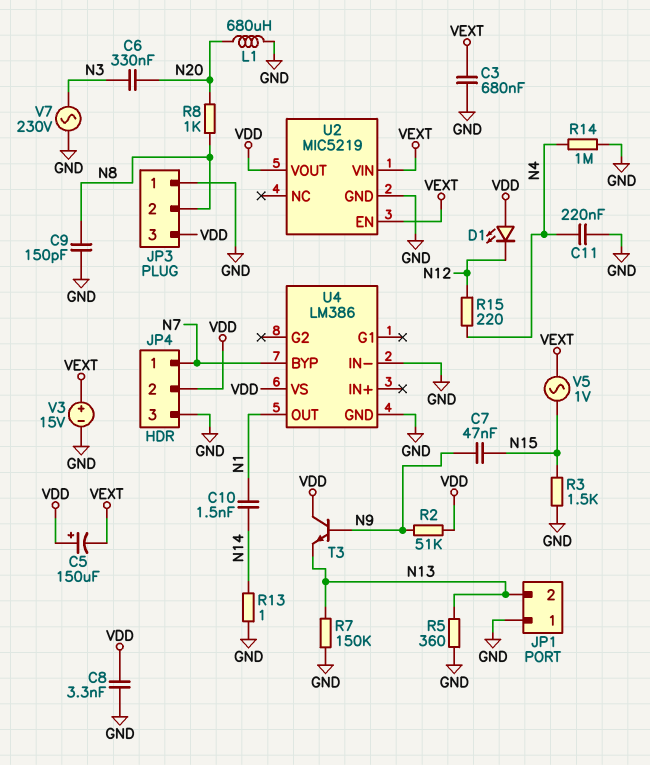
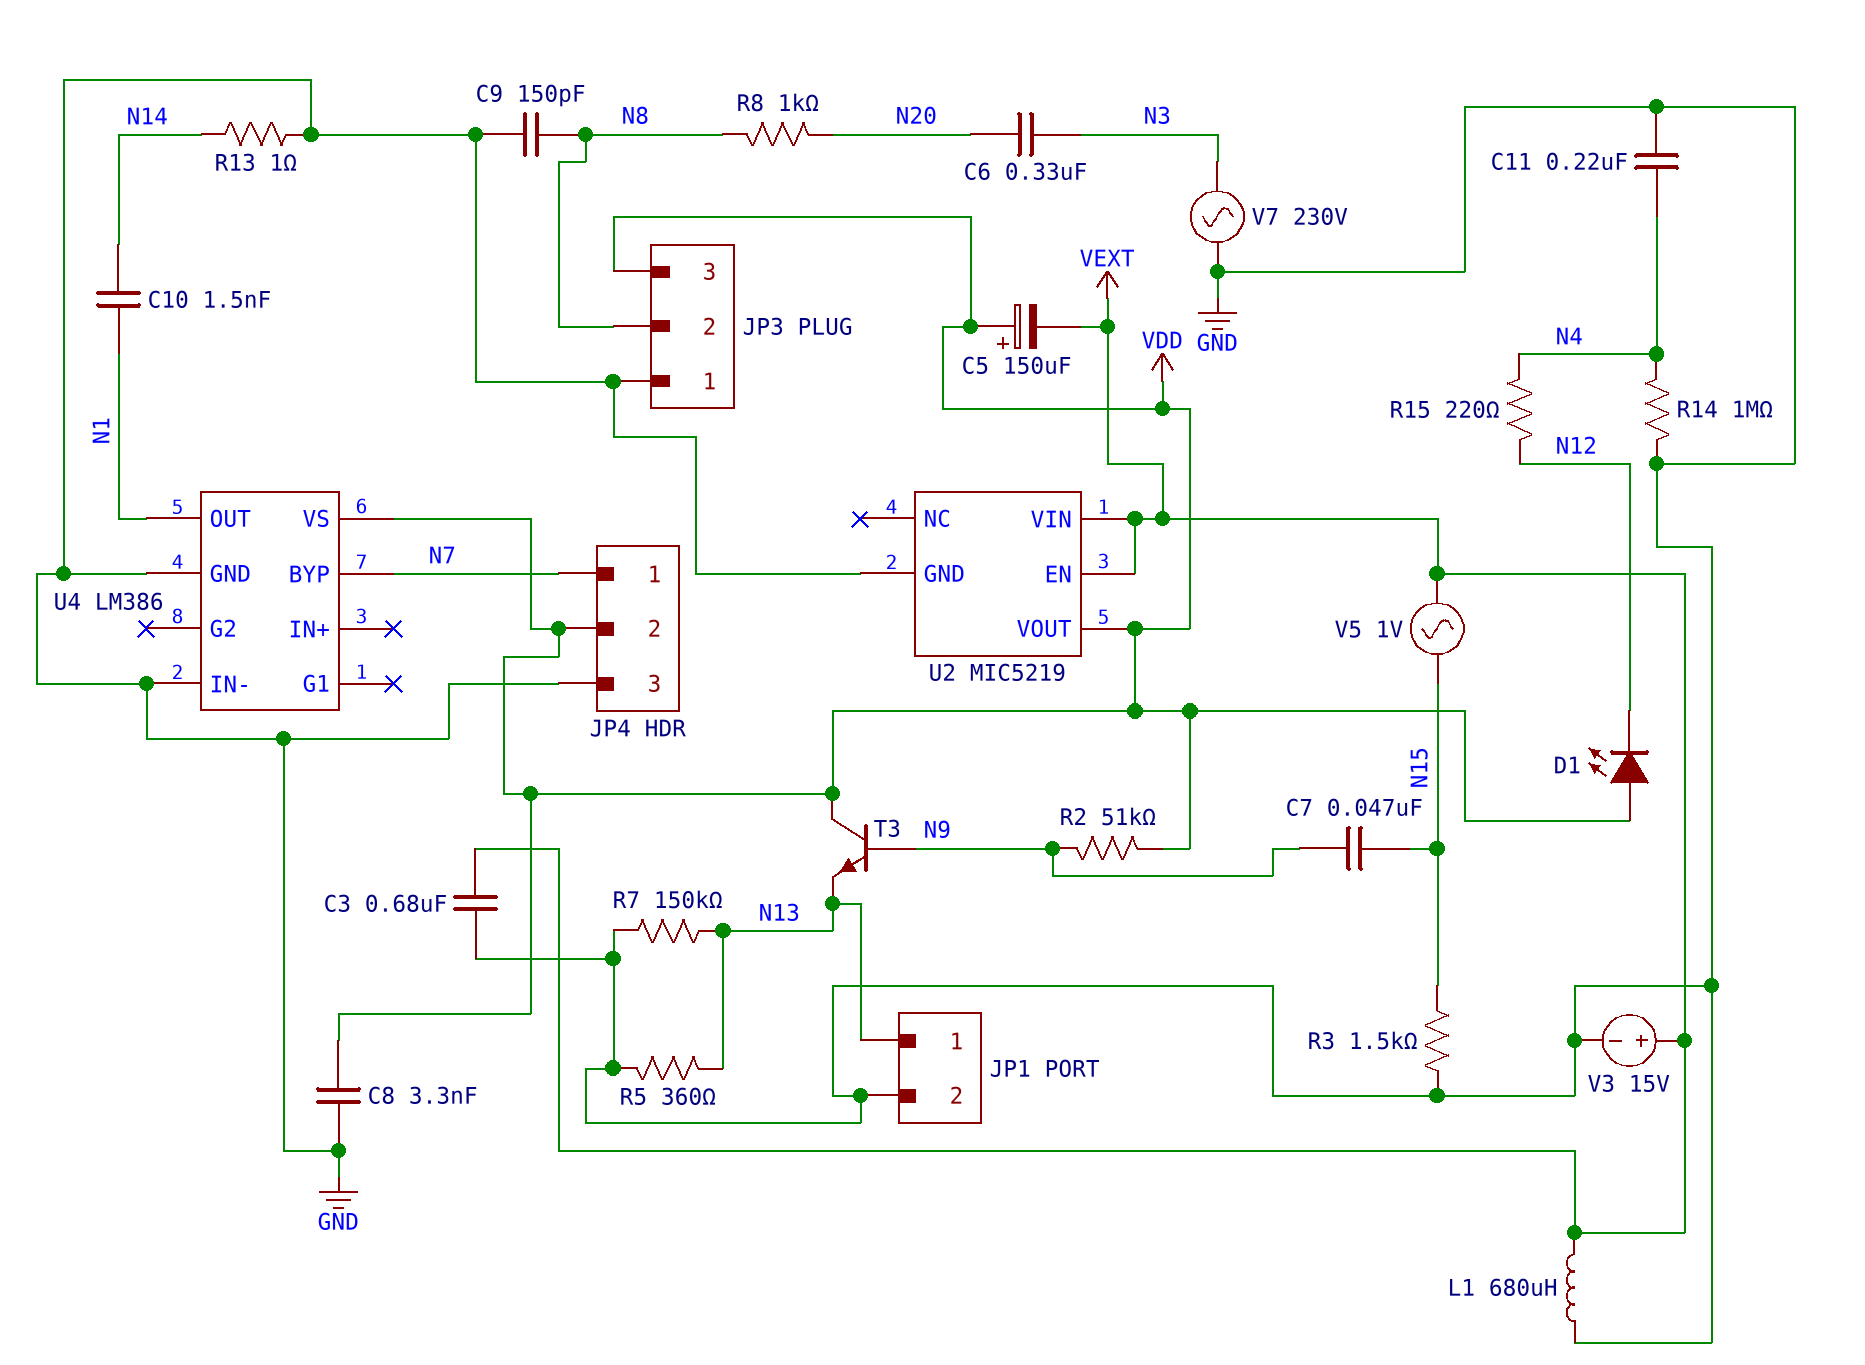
JP1 pin 1: GND -> N13
JP1 pin 2: N13 -> GND
L1: 680uH (GND, N20) -> 680uH (GND, VEXT)

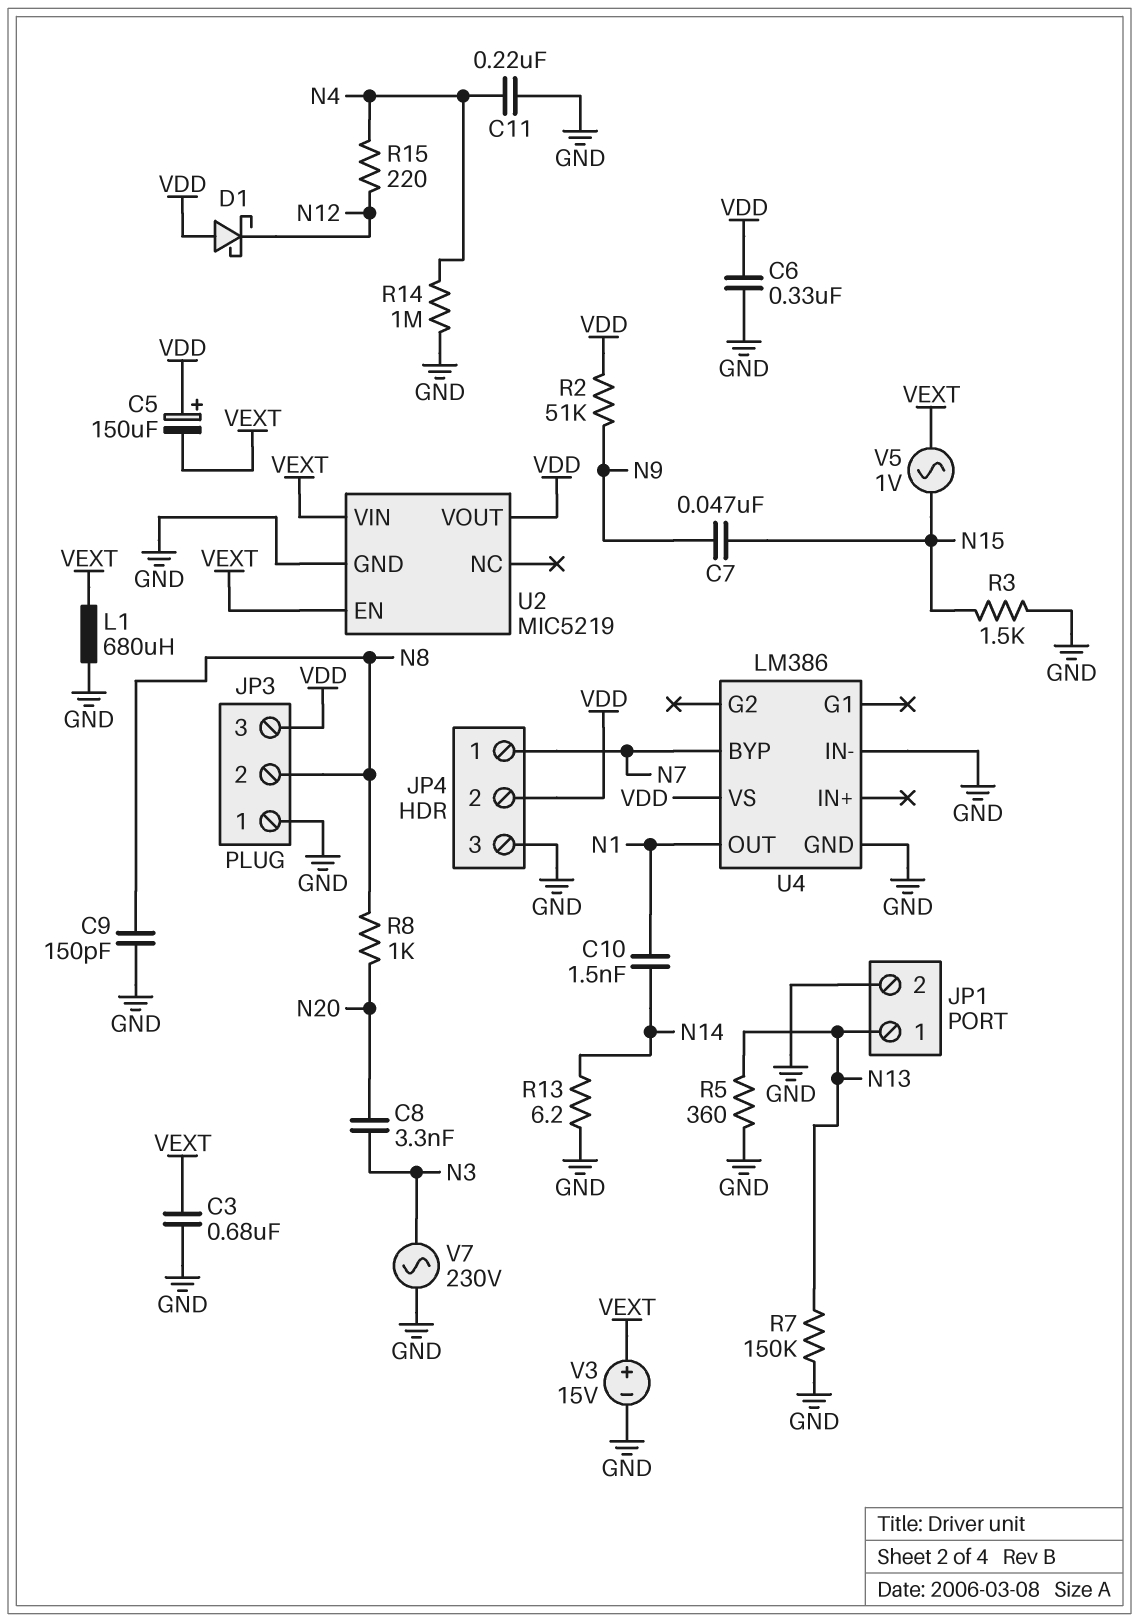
C6: 330nF (N3, N20) -> 330nF (GND, VDD)
C8: 3.3nF (GND, VDD) -> 3.3nF (N3, N20)
D1: LED (A VDD, K N12) -> schottky (A VDD, K N12)
R13: 1 (GND, N14) -> 6.2 (GND, N14)
T3: NPN (B N9, C VDD, E N13) -> none

